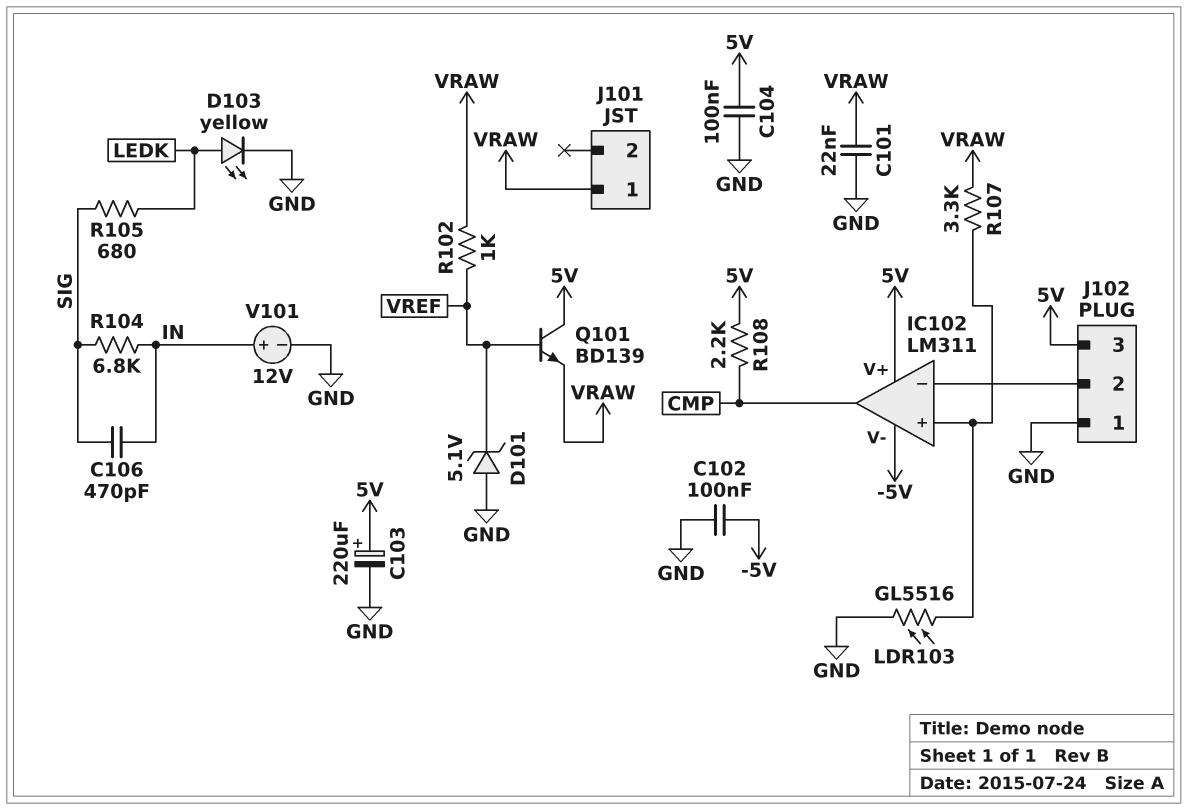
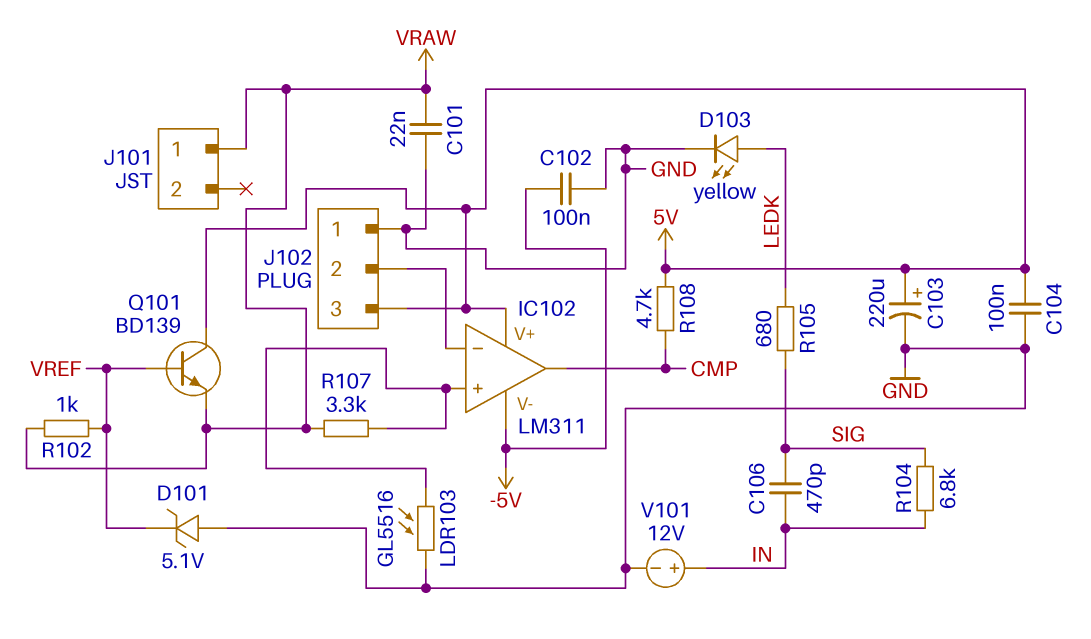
R108: 2.2k (5V, CMP) -> 4.7k (5V, CMP)

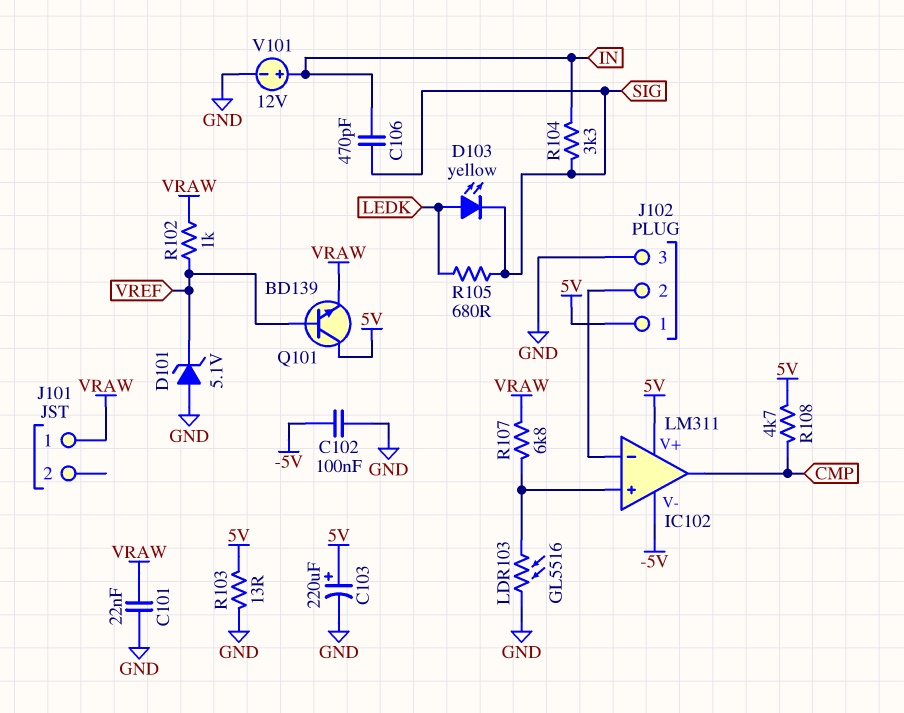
C104: 100nF (5V, GND) -> none
D103: LED yellow (A LEDK, K GND) -> LED yellow (A LEDK, K SIG)
J102 pin 1: GND -> 5V
J102 pin 3: 5V -> GND
R103: none -> 13 (5V, GND)
R104: 6.8k (IN, SIG) -> 3.3k (IN, SIG)
R107: 3.3k (IC102/in+, VRAW) -> 6.8k (IC102/in+, VRAW)

